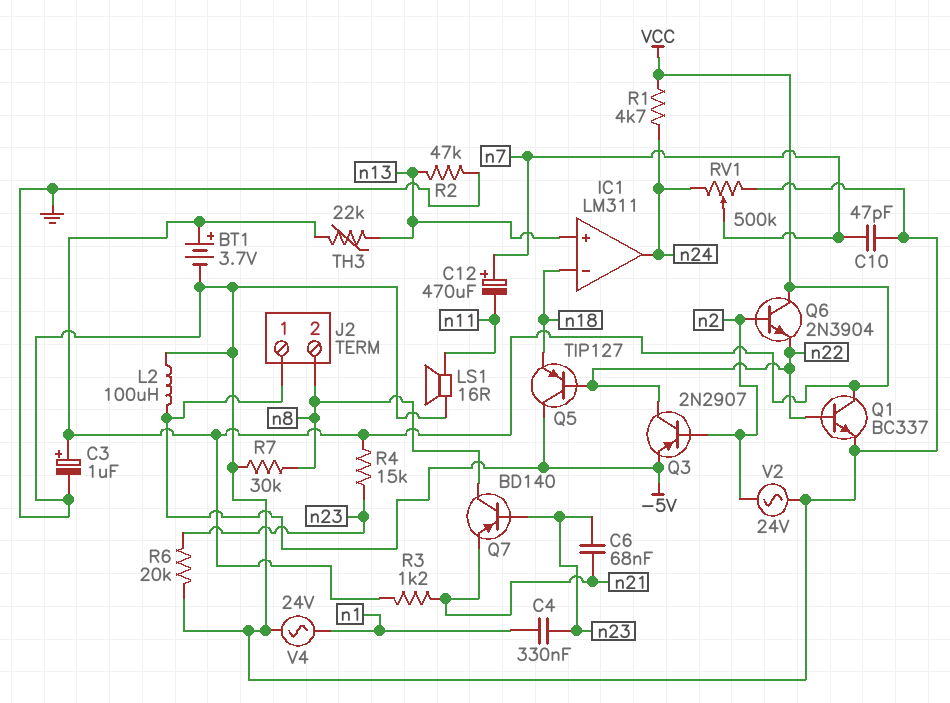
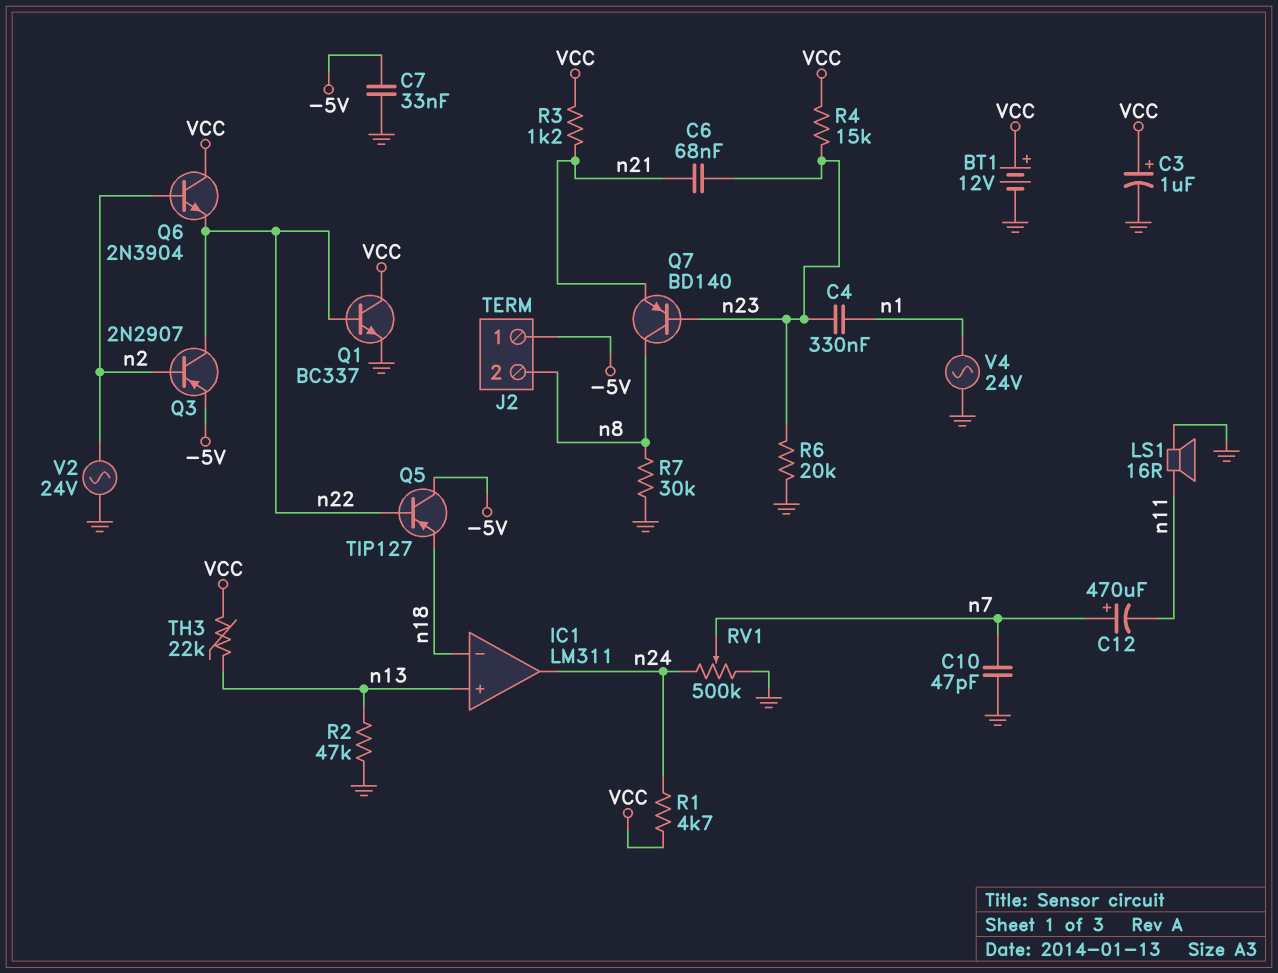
BT1: 3.7V (plus VCC, minus GND) -> 12V (plus VCC, minus GND)
C7: none -> 33nF (-5V, GND)
L2: 100uH (-5V, GND) -> none

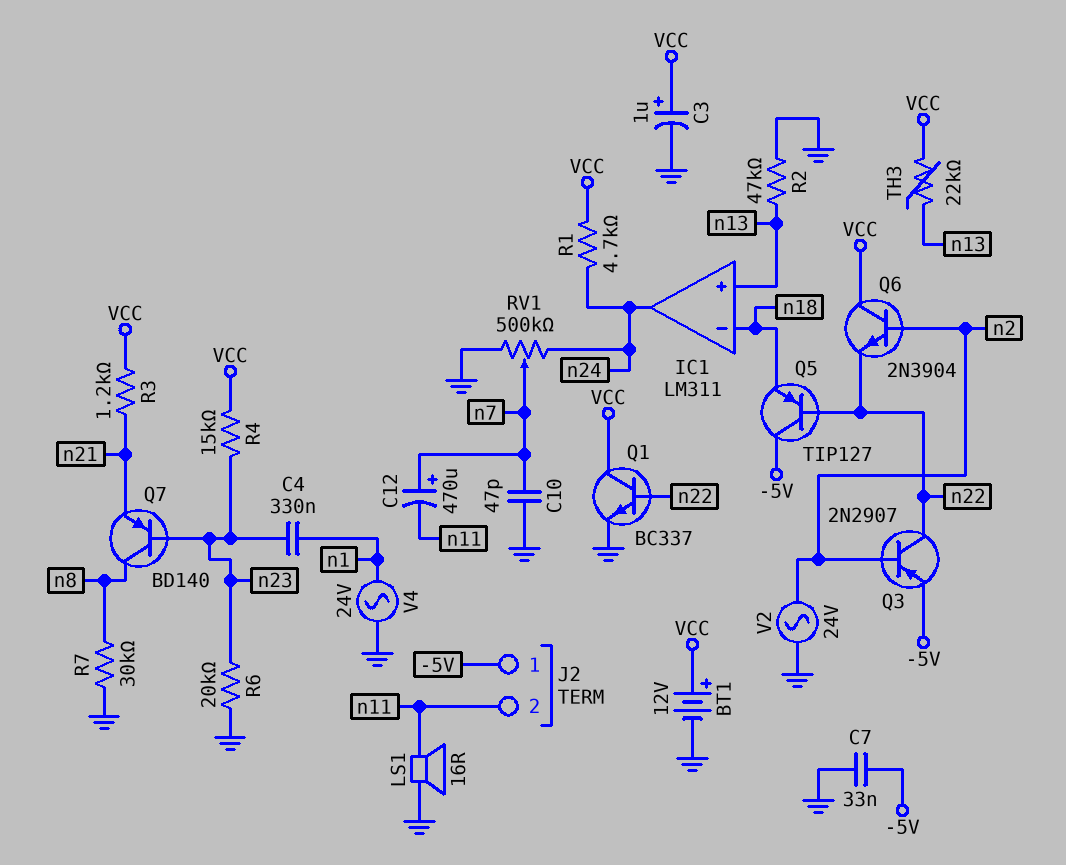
C6: 68nF (n21, n23) -> none
J2 pin 2: n8 -> n11

